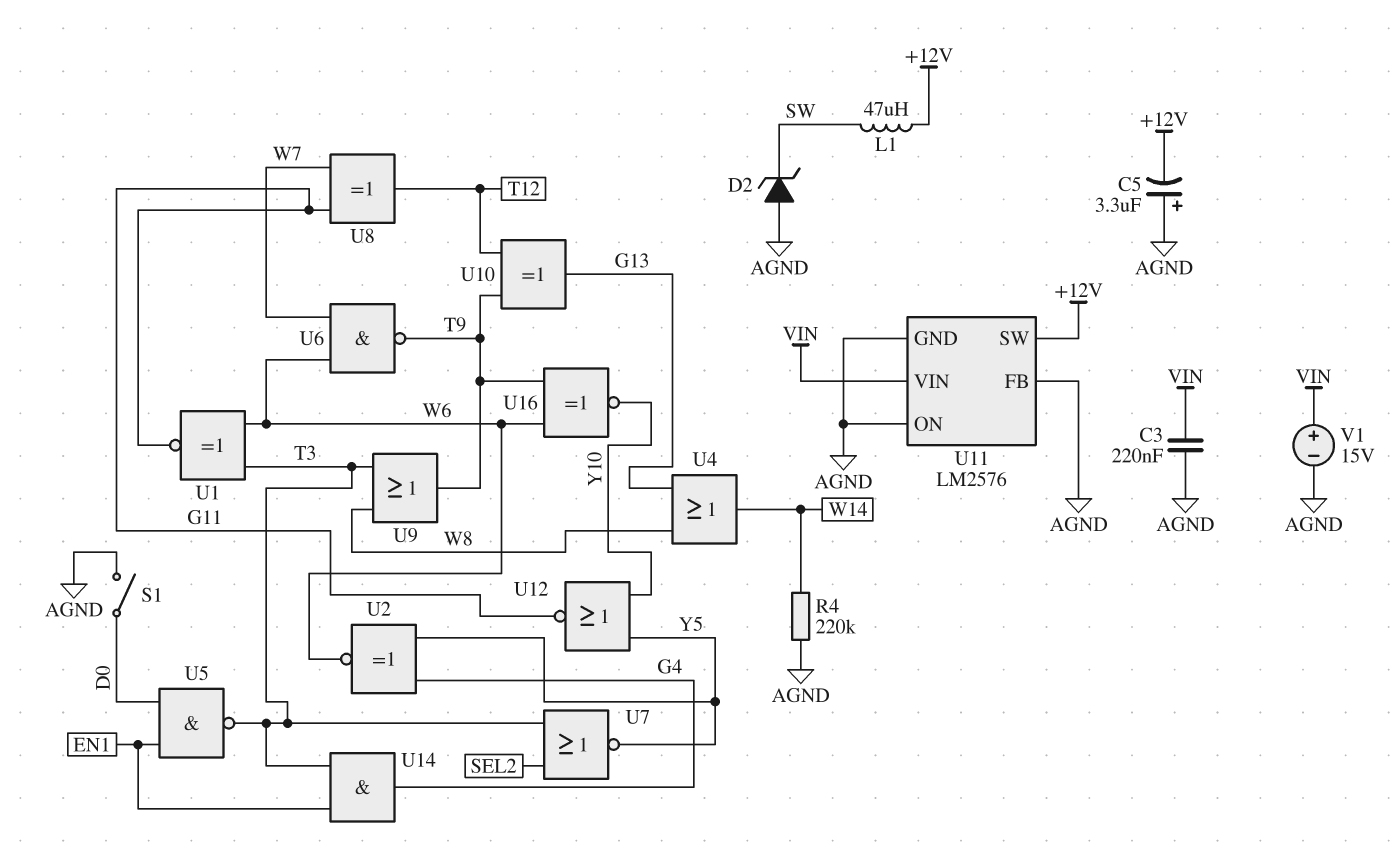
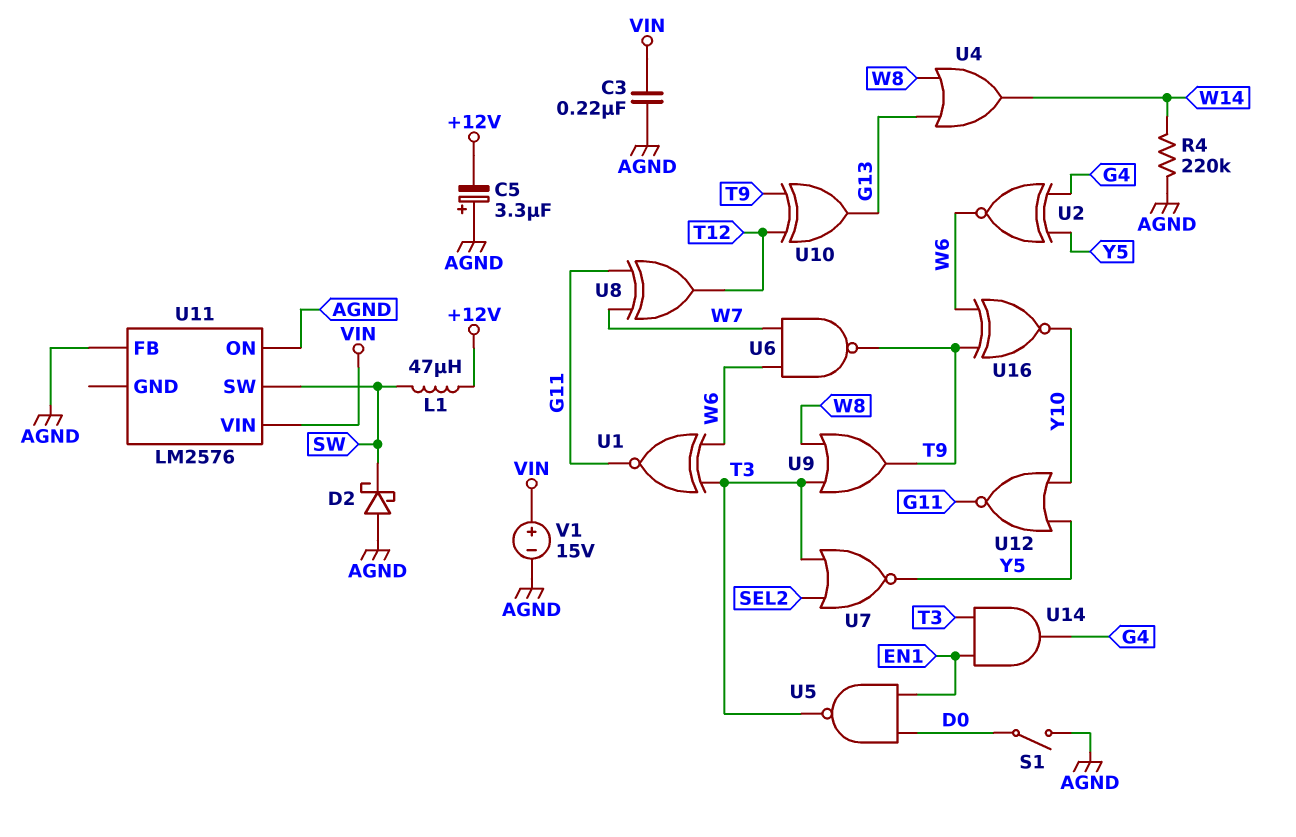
D2: zener (A AGND, K SW) -> schottky (A AGND, K SW)
U11 pin GND: AGND -> none
U11 pin SW: +12V -> SW

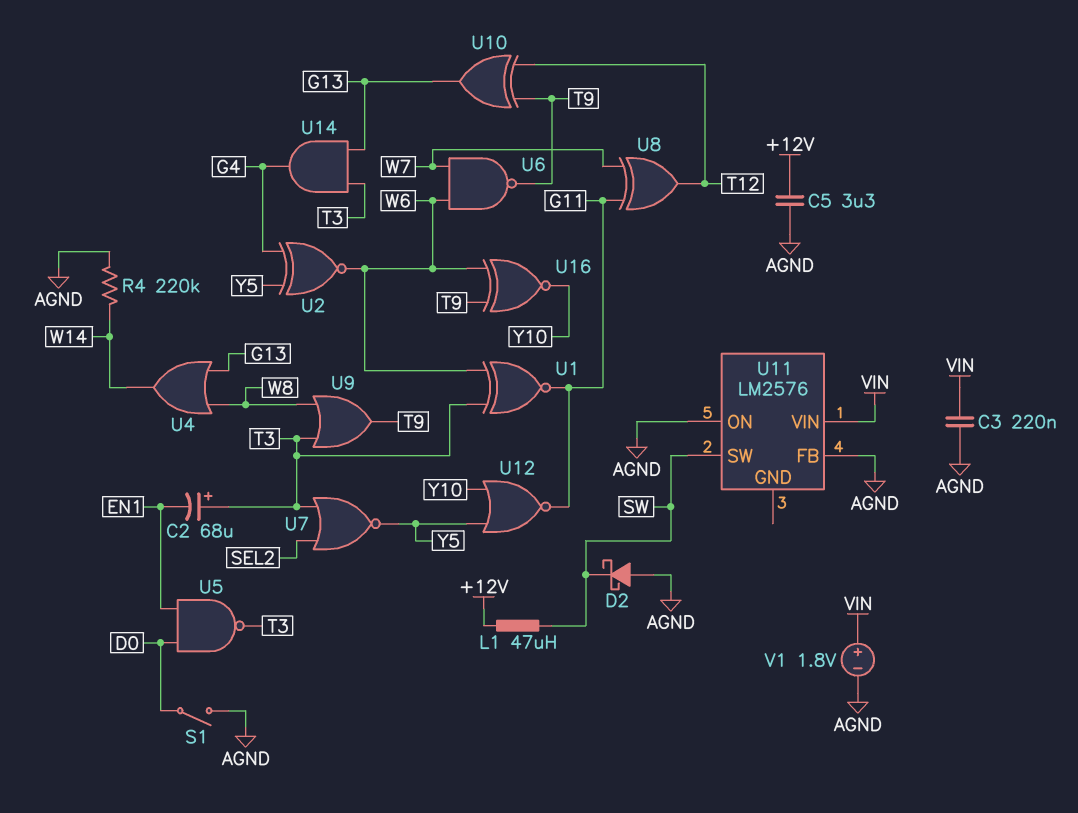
C2: none -> 68uF (plus T3, minus EN1)
C5: 3.3uF (plus AGND, minus +12V) -> 3.3uF (+12V, AGND)
U14: AND (in EN1, in T3, out G4) -> AND (in G13, in T3, out G4)
V1: 15V (plus VIN, minus AGND) -> 1.8V (plus VIN, minus AGND)

